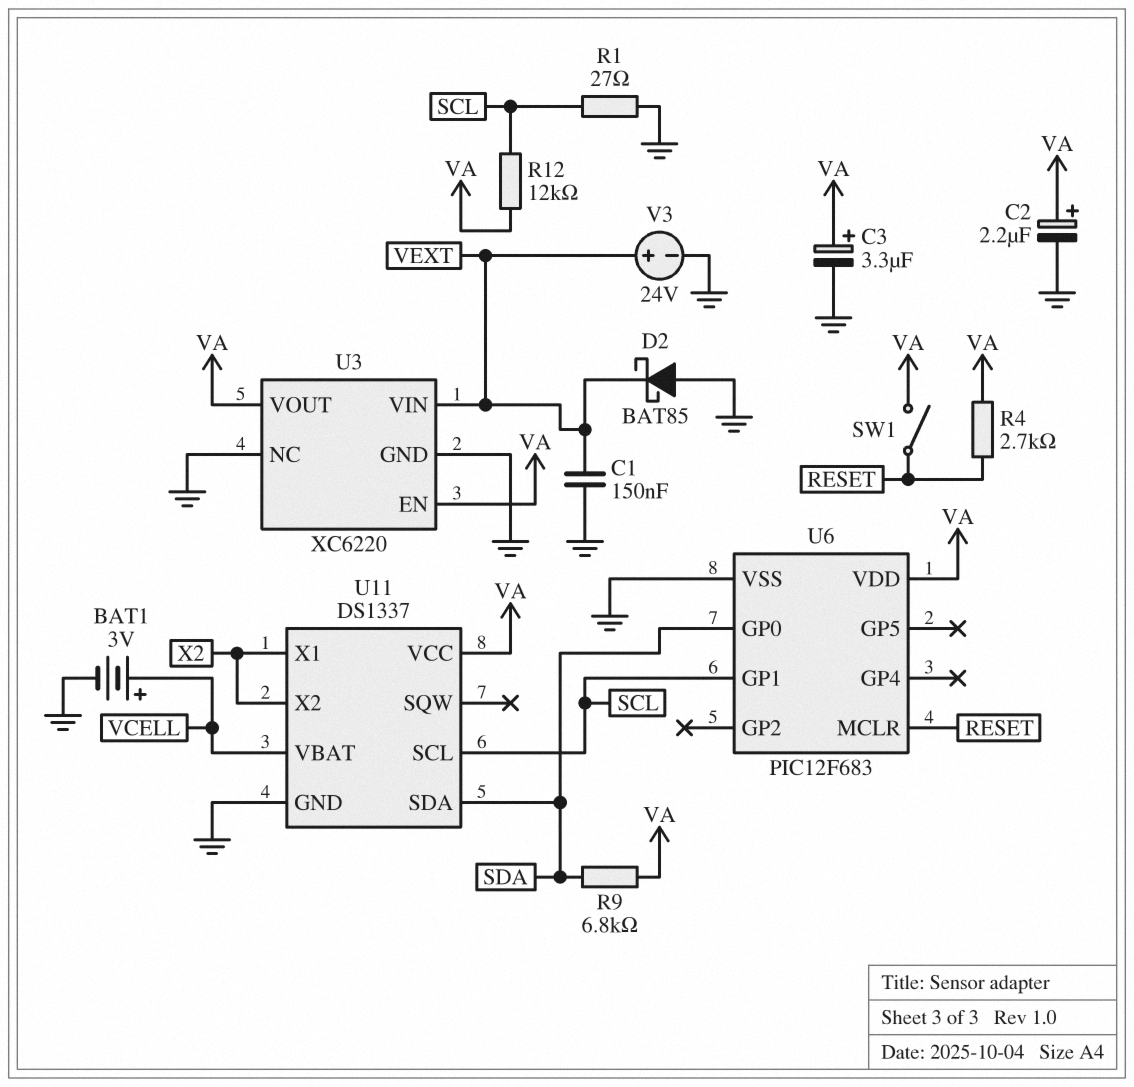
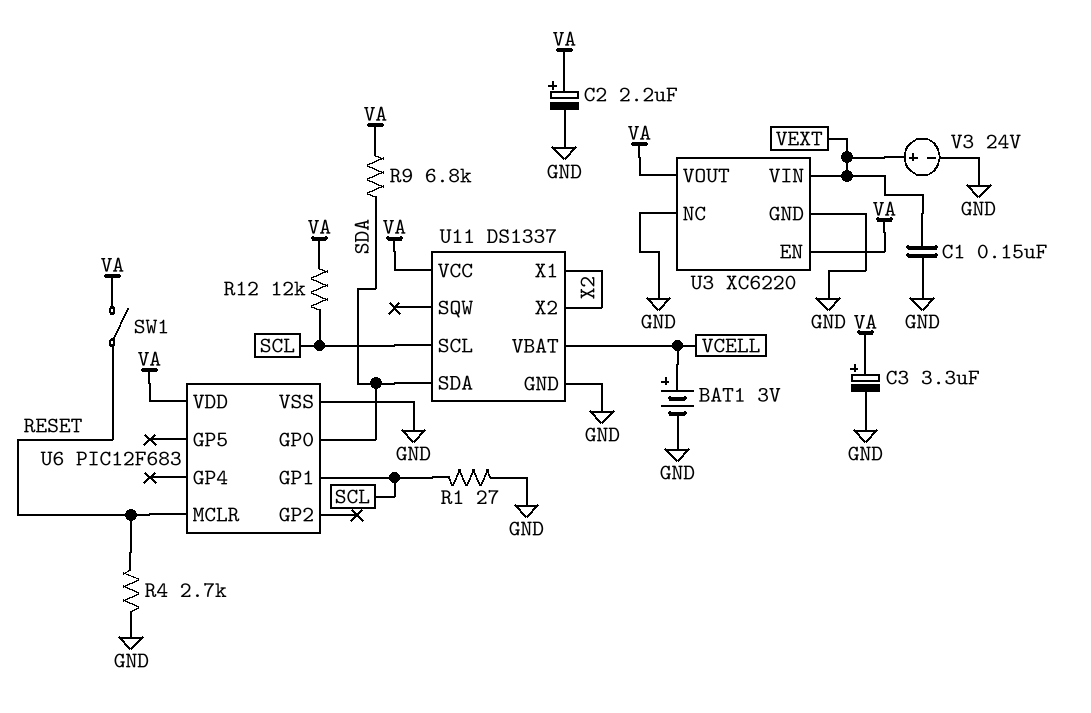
D2: schottky BAT85 (A GND, K VEXT) -> none
R4: 2.7k (RESET, VA) -> 2.7k (GND, RESET)

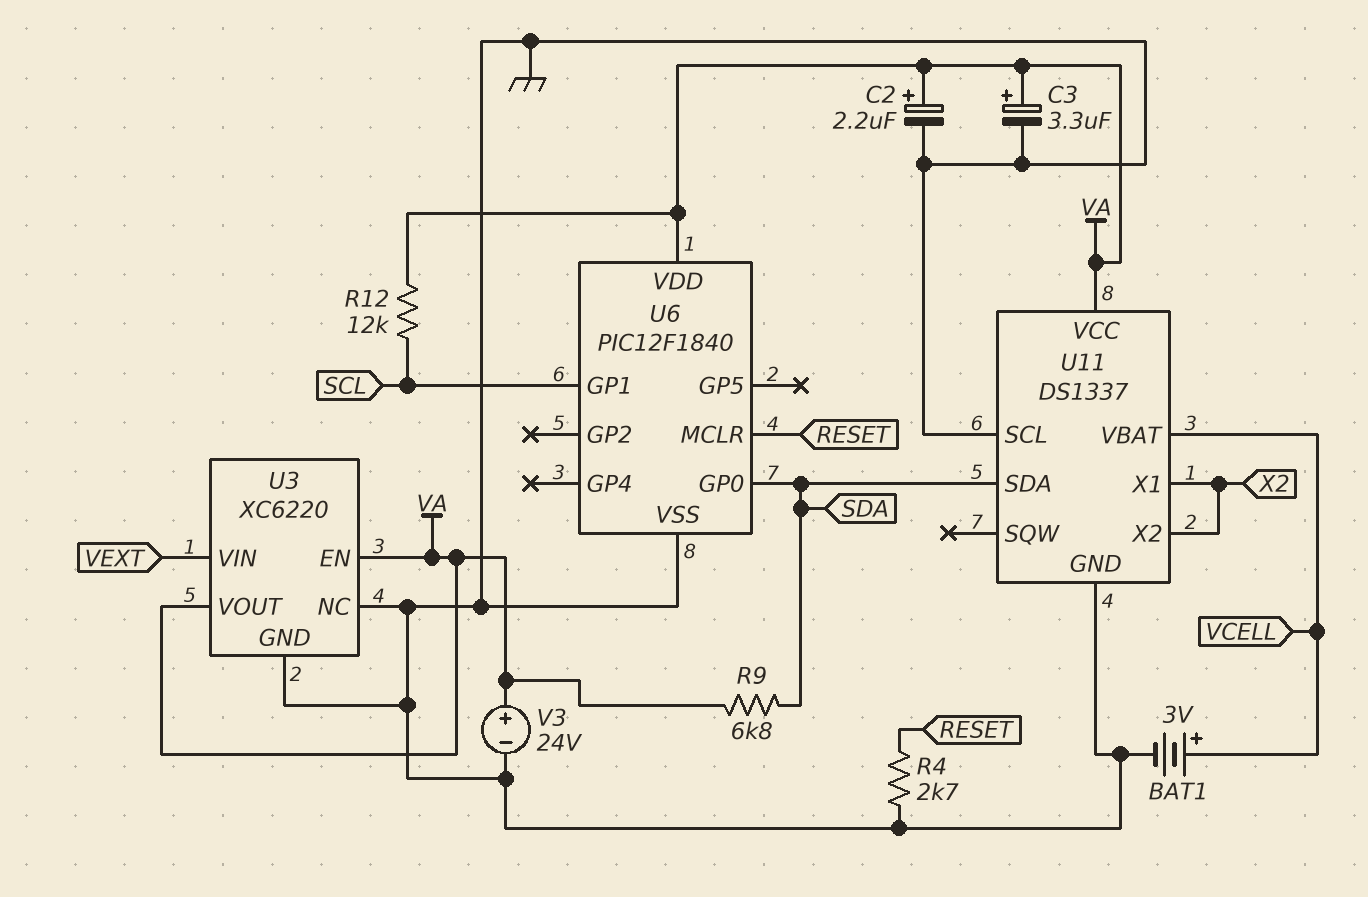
C1: 150nF (GND, VEXT) -> none
R1: 27 (GND, SCL) -> none
SW1: switch (RESET, VA) -> none
U6: PIC12F683 -> PIC12F1840
U11 pin SCL: SCL -> GND
V3: 24V (plus VEXT, minus GND) -> 24V (plus VA, minus GND)

